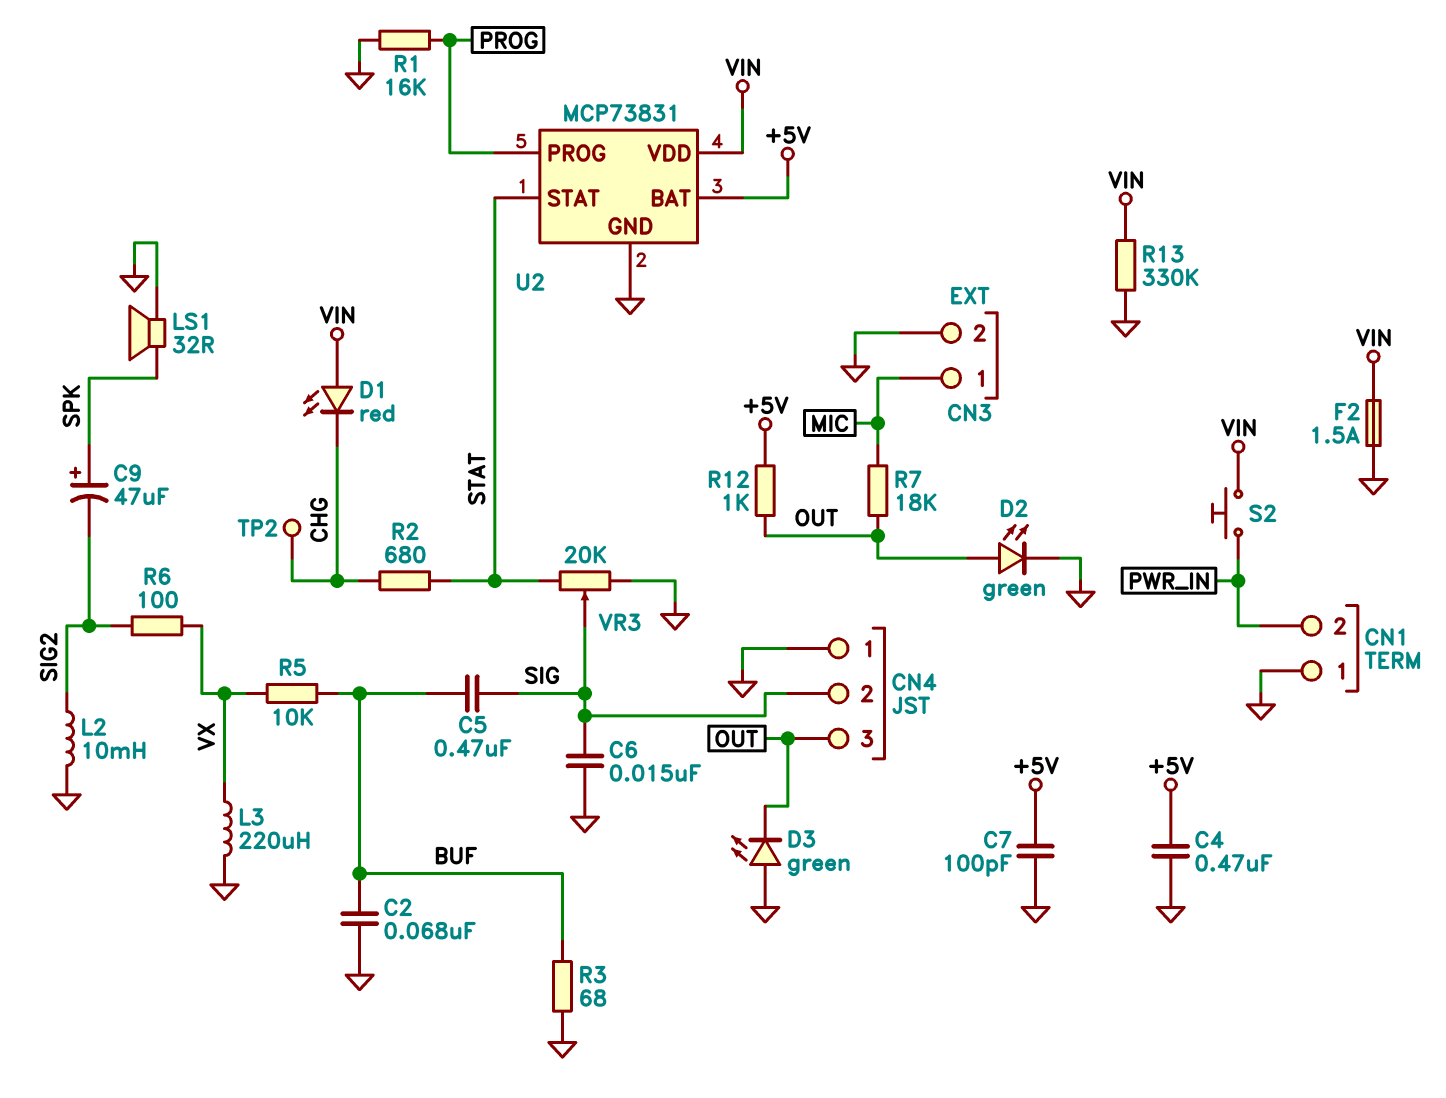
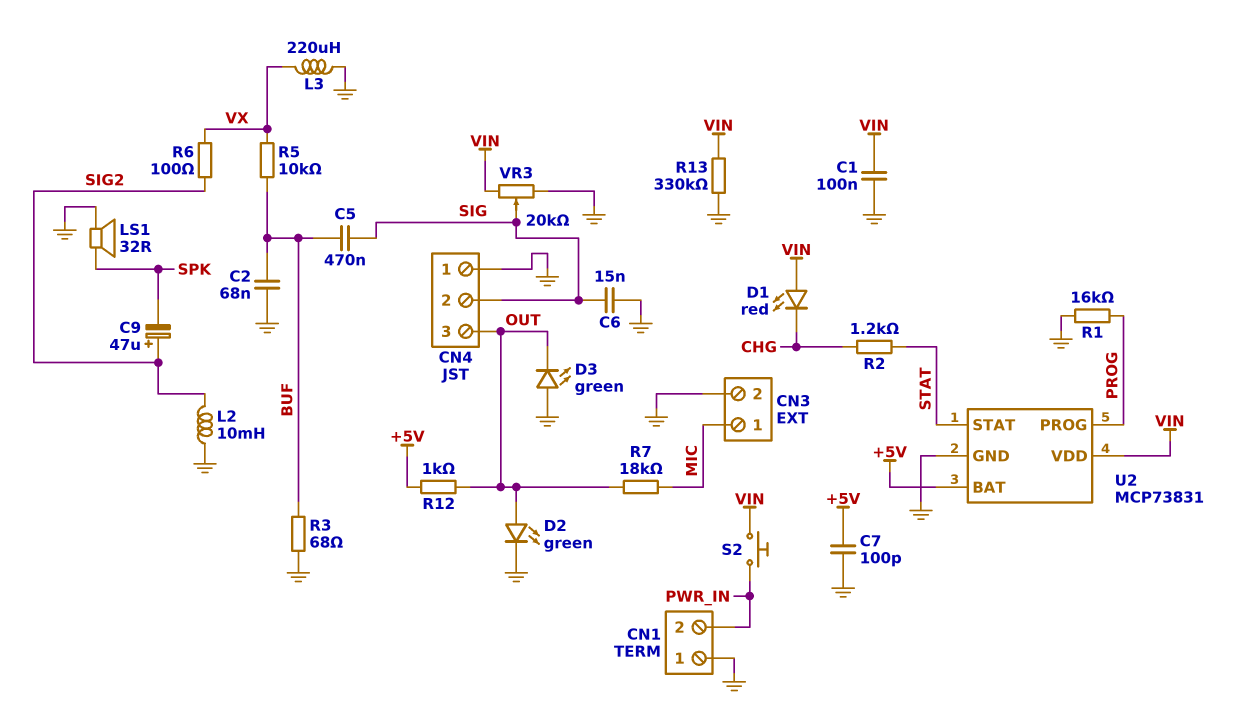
C1: none -> 100nF (GND, VIN)
C4: 470nF (+5V, GND) -> none
C9: 47uF (plus SPK, minus SIG2) -> 47uF (plus SIG2, minus SPK)
F2: 1.5A (GND, VIN) -> none
R2: 680 (CHG, STAT) -> 1.2k (CHG, STAT)
TP2: test point (CHG) -> none
VR3: 20k (GND, STAT, wiper SIG) -> 20k (GND, VIN, wiper SIG)

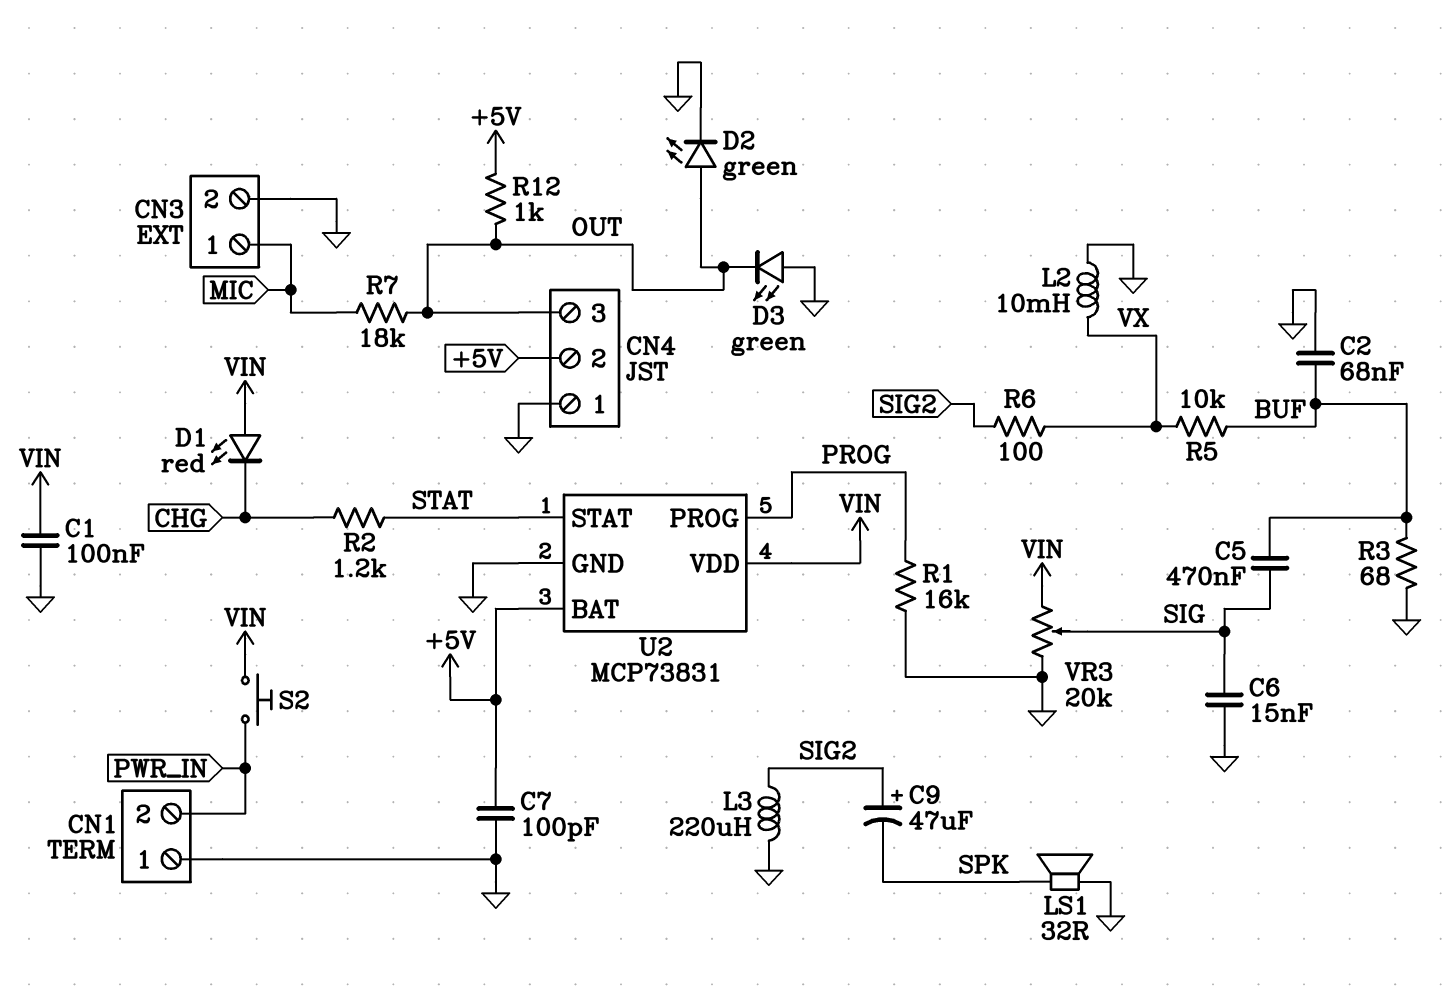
CN4 pin 2: SIG -> +5V
L2: 10mH (GND, SIG2) -> 10mH (GND, VX)
L3: 220uH (GND, VX) -> 220uH (GND, SIG2)
R13: 330k (GND, VIN) -> none

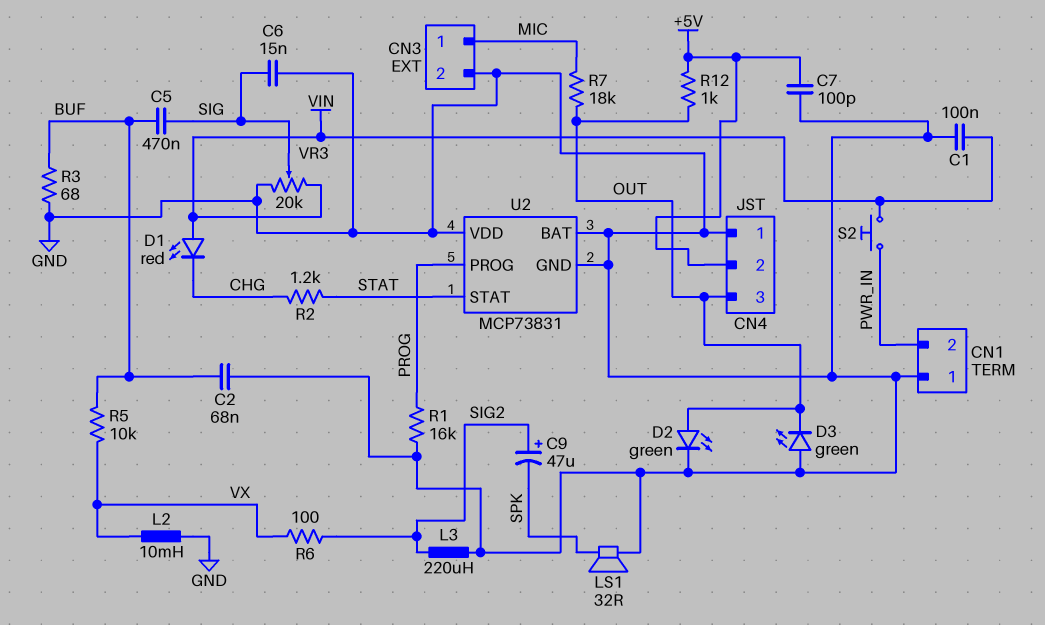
U2 pin BAT: +5V -> GND
U2 pin VDD: VIN -> GND

